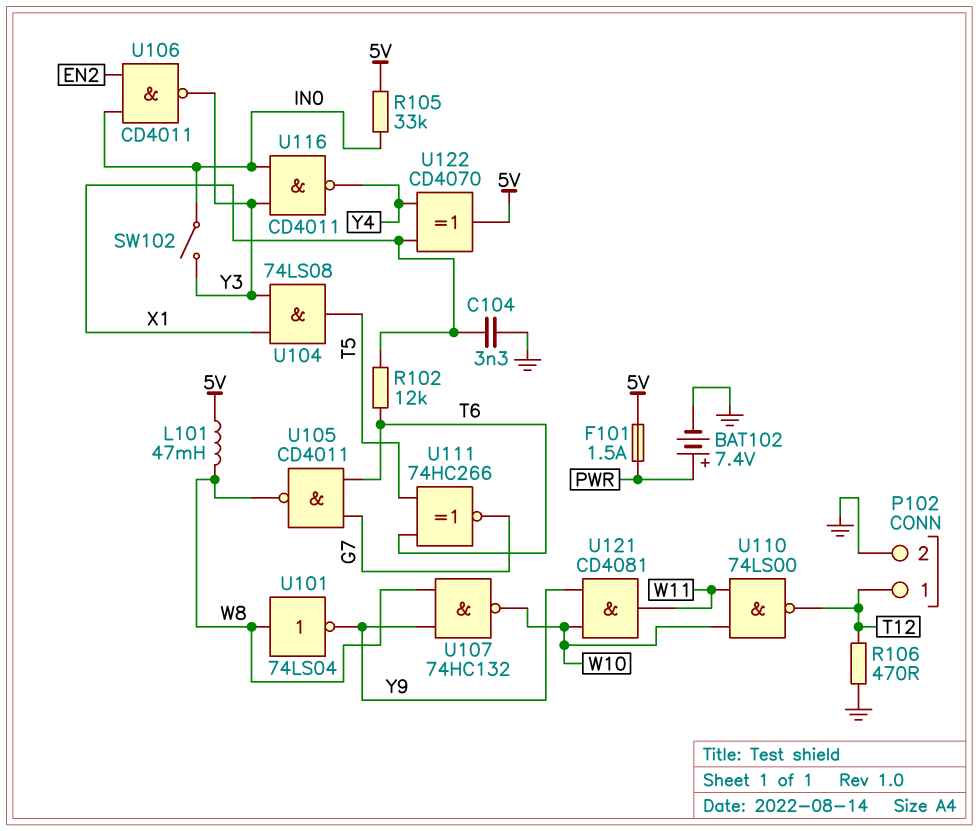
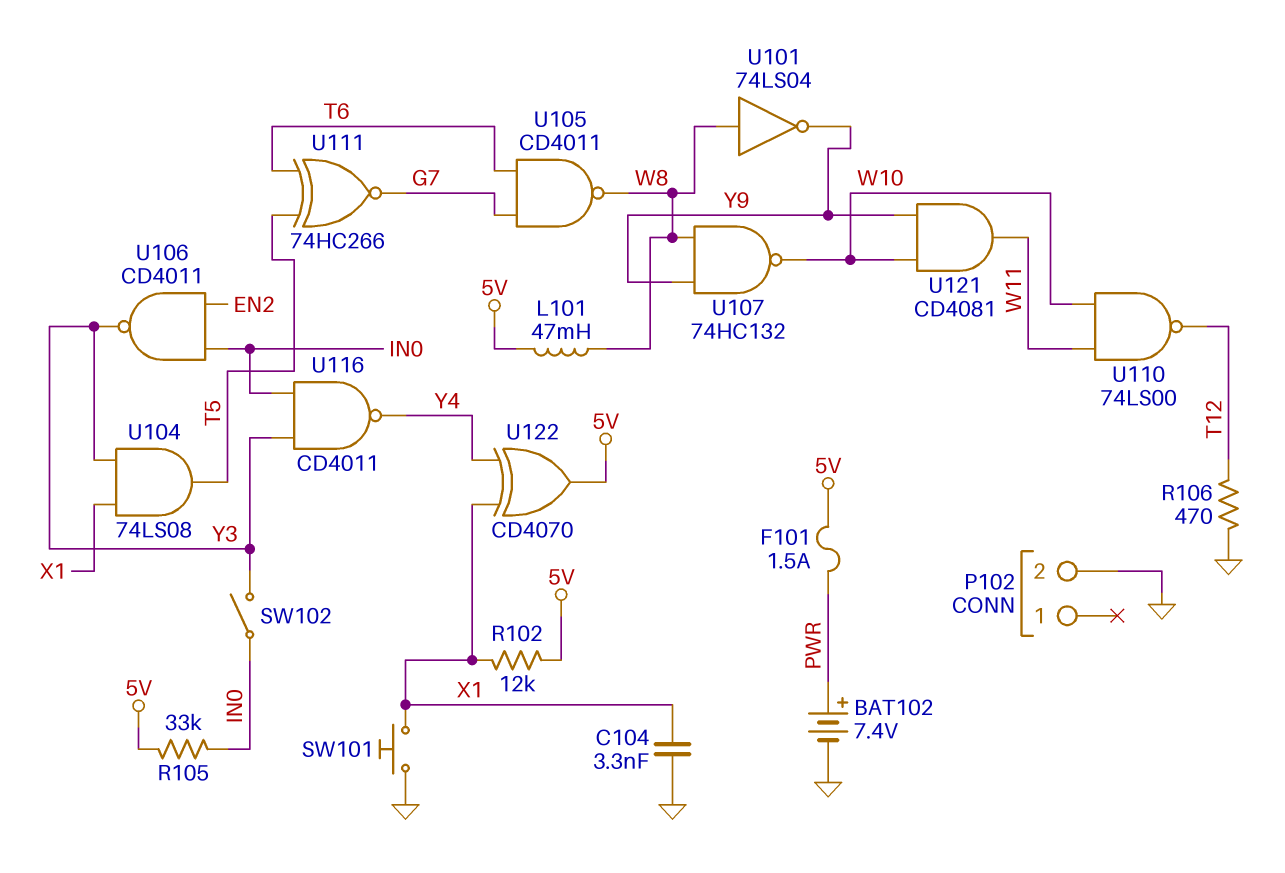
P102 pin 1: T12 -> none
R102: 12k (T6, X1) -> 12k (5V, X1)
SW101: none -> button (GND, X1)

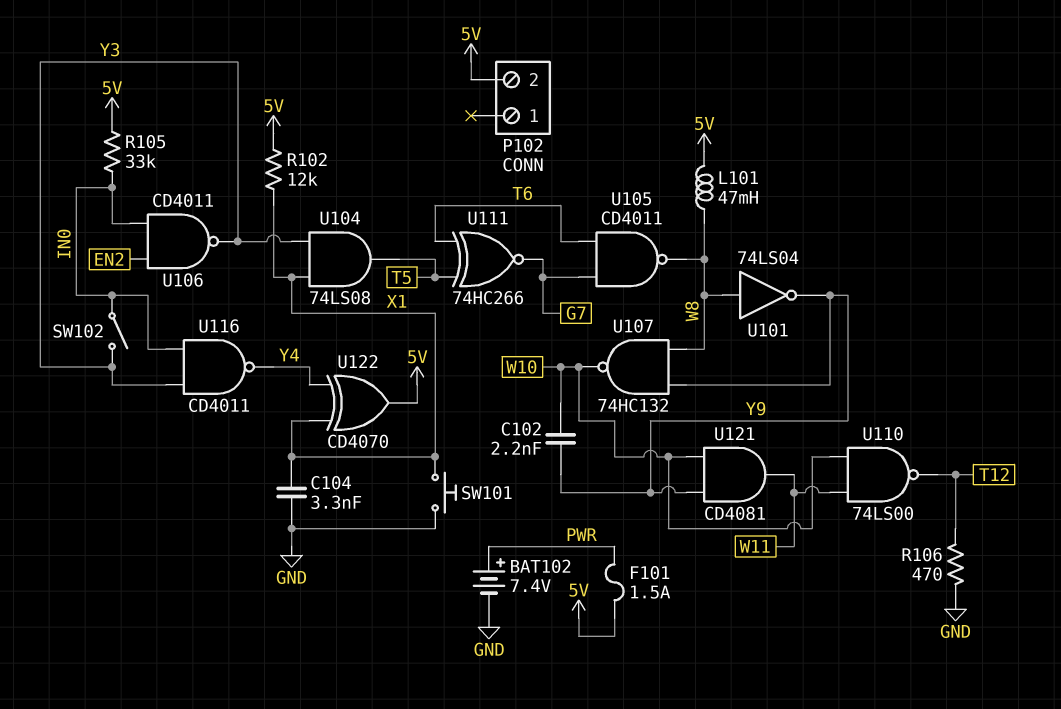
C102: none -> 2.2nF (W10, Y9)
P102 pin 2: GND -> 5V

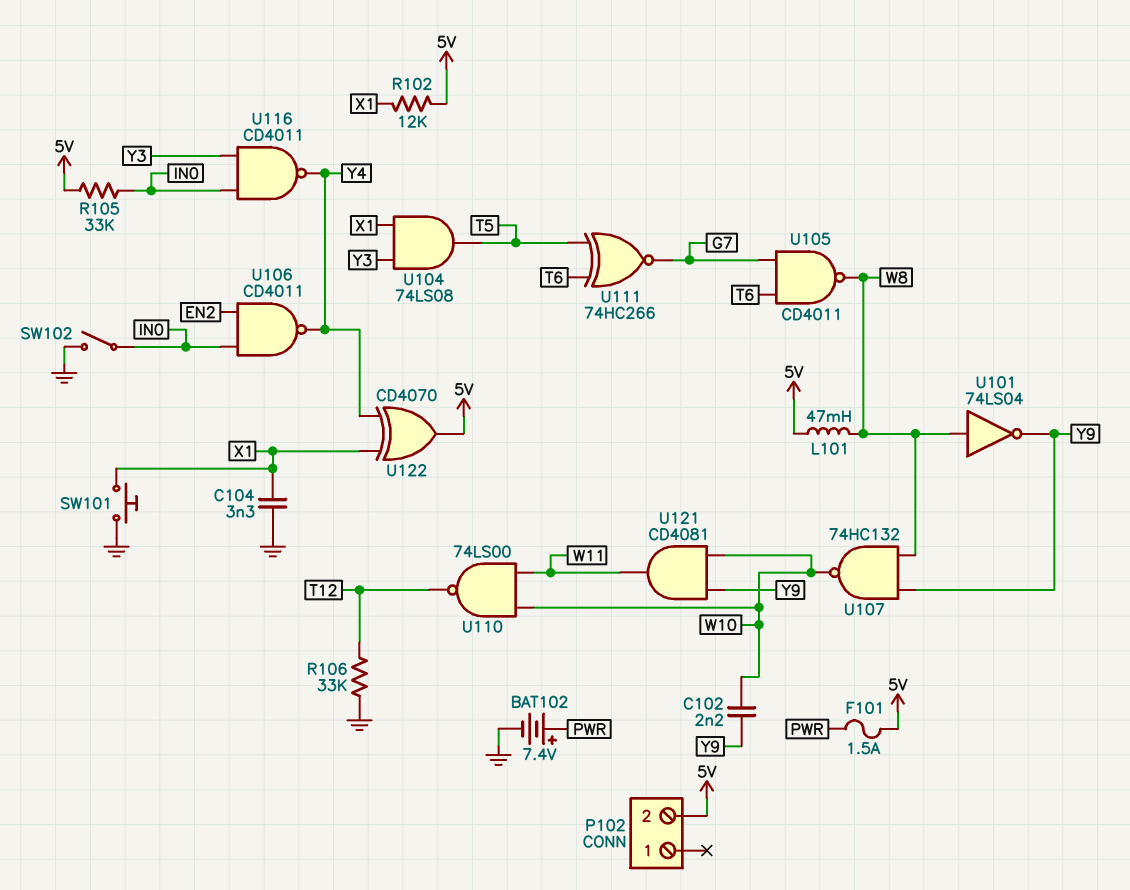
R106: 470 (GND, T12) -> 33k (GND, T12)
SW102: switch (IN0, Y3) -> switch (GND, IN0)
U106: NAND CD4011 (in EN2, in IN0, out Y3) -> NAND CD4011 (in EN2, in IN0, out Y4)

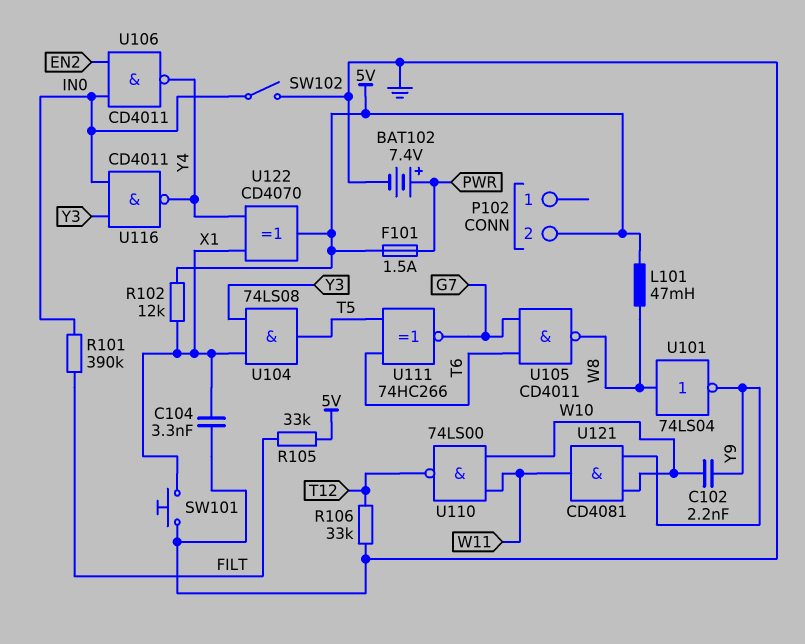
R101: none -> 390k (FILT, IN0)
R105: 33k (5V, IN0) -> 33k (5V, FILT)
U107: NAND 74HC132 (in W8, in Y9, out W10) -> none

